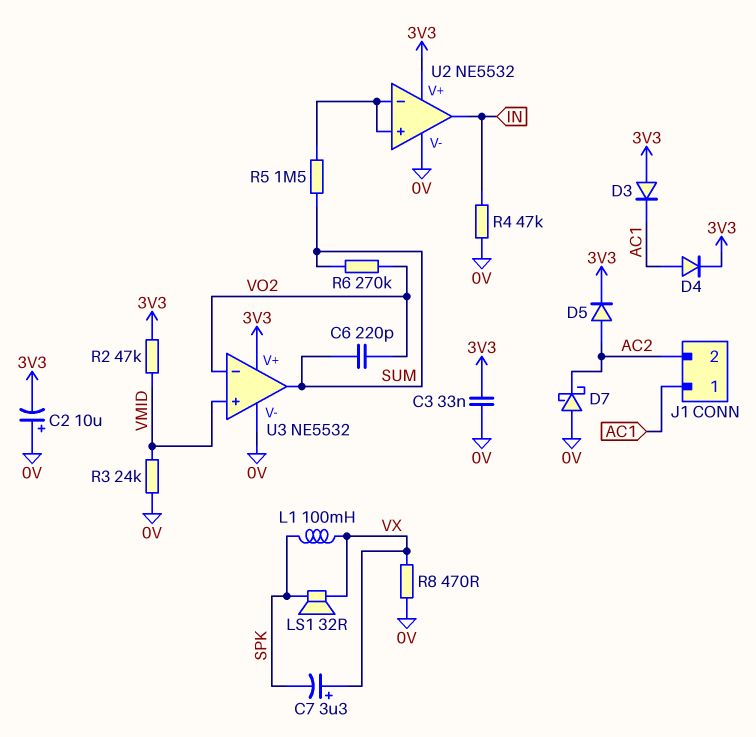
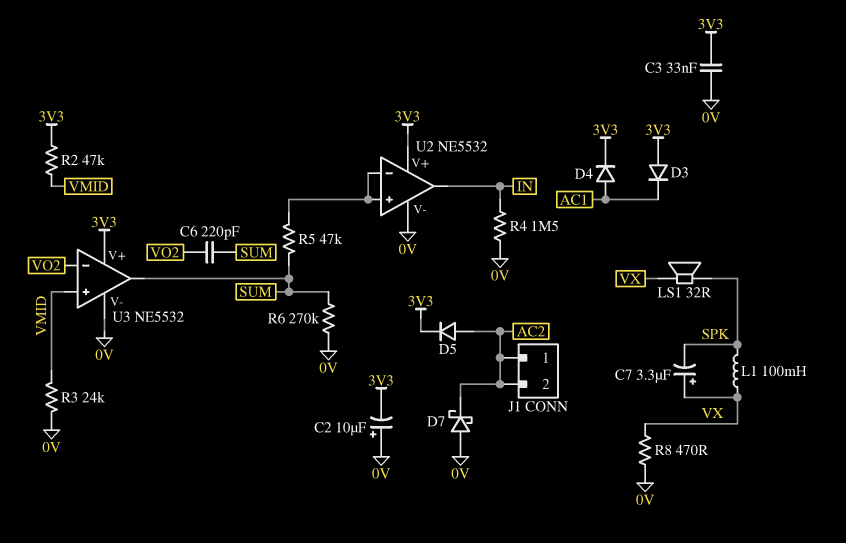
J1 pin 1: AC1 -> AC2
R4: 47k (0V, IN) -> 1.5M (0V, IN)
R5: 1.5M (SUM, U2/in+) -> 47k (SUM, U2/in+)
R6: 270k (SUM, VO2) -> 270k (0V, SUM)

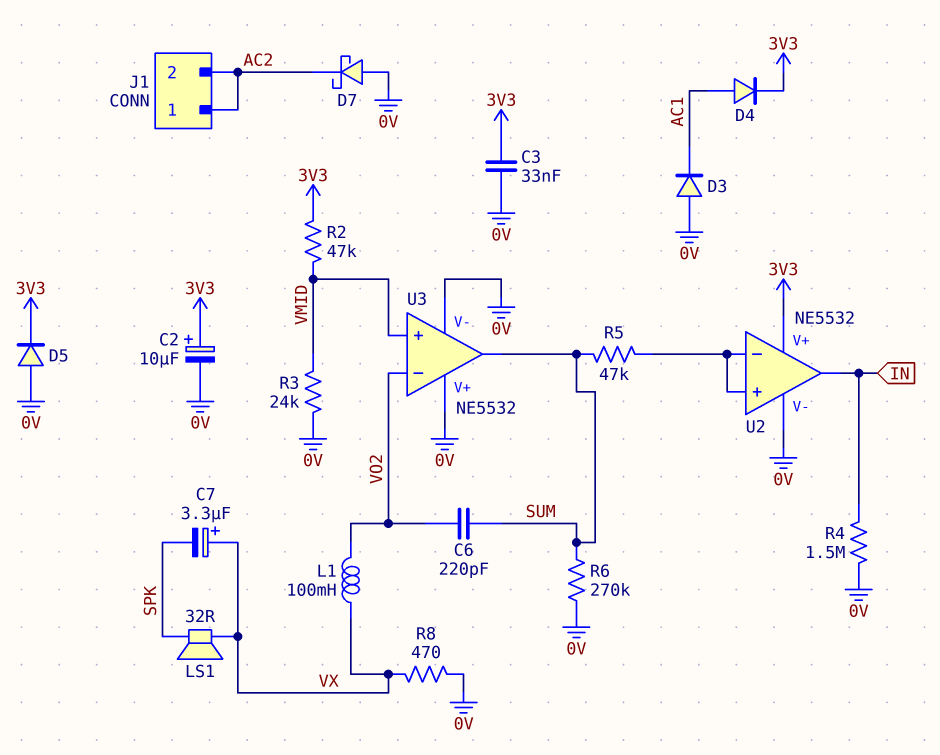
C2: 10uF (plus 0V, minus 3V3) -> 10uF (plus 3V3, minus 0V)
D3: diode (A 3V3, K AC1) -> diode (A 0V, K AC1)
D5: diode (A AC2, K 3V3) -> diode (A 0V, K 3V3)
L1: 100mH (SPK, VX) -> 100mH (VO2, VX)
U3 pin V+: 3V3 -> 0V

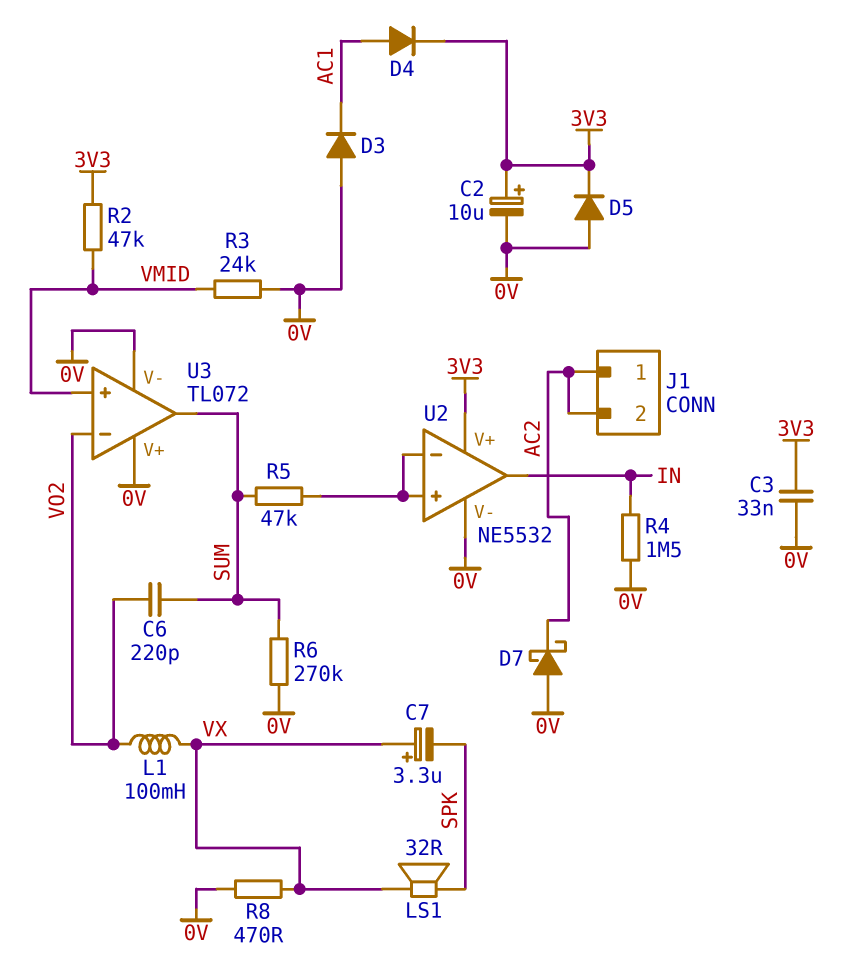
U3: NE5532 -> TL072

